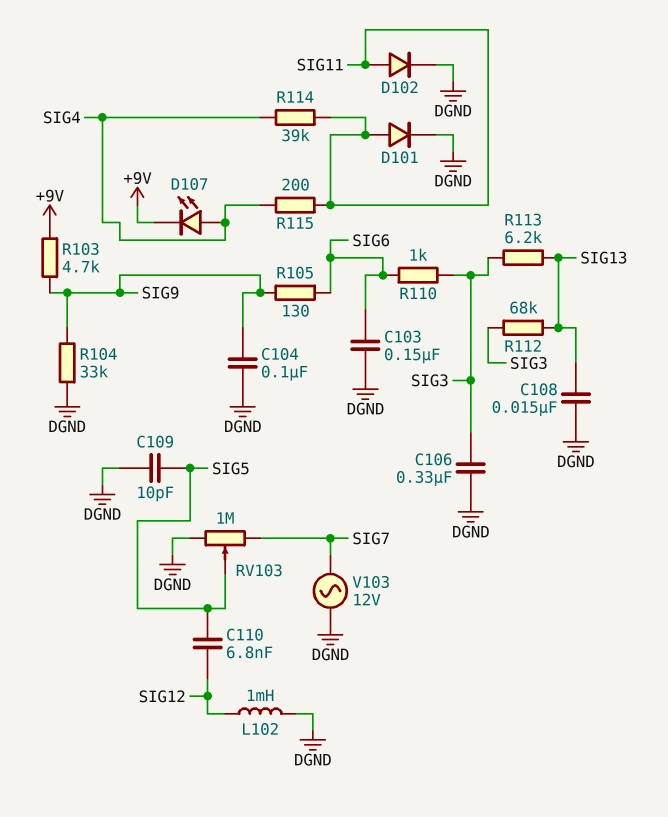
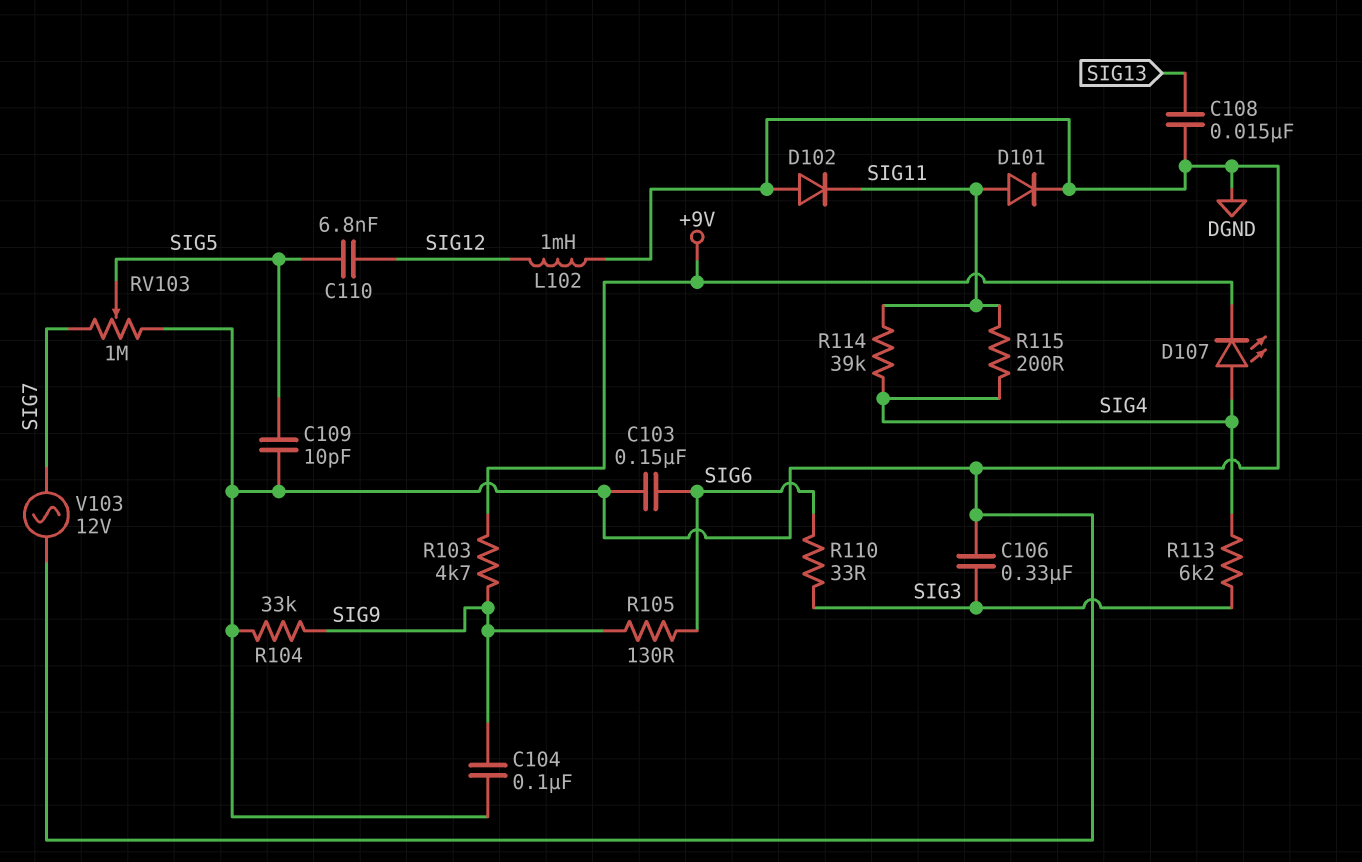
D102: diode (A SIG11, K DGND) -> diode (A DGND, K SIG11)
R110: 1k (SIG3, SIG6) -> 33 (SIG3, SIG6)
R112: 68k (SIG3, SIG13) -> none
R113: 6.2k (SIG3, SIG13) -> 6.2k (SIG3, SIG4)

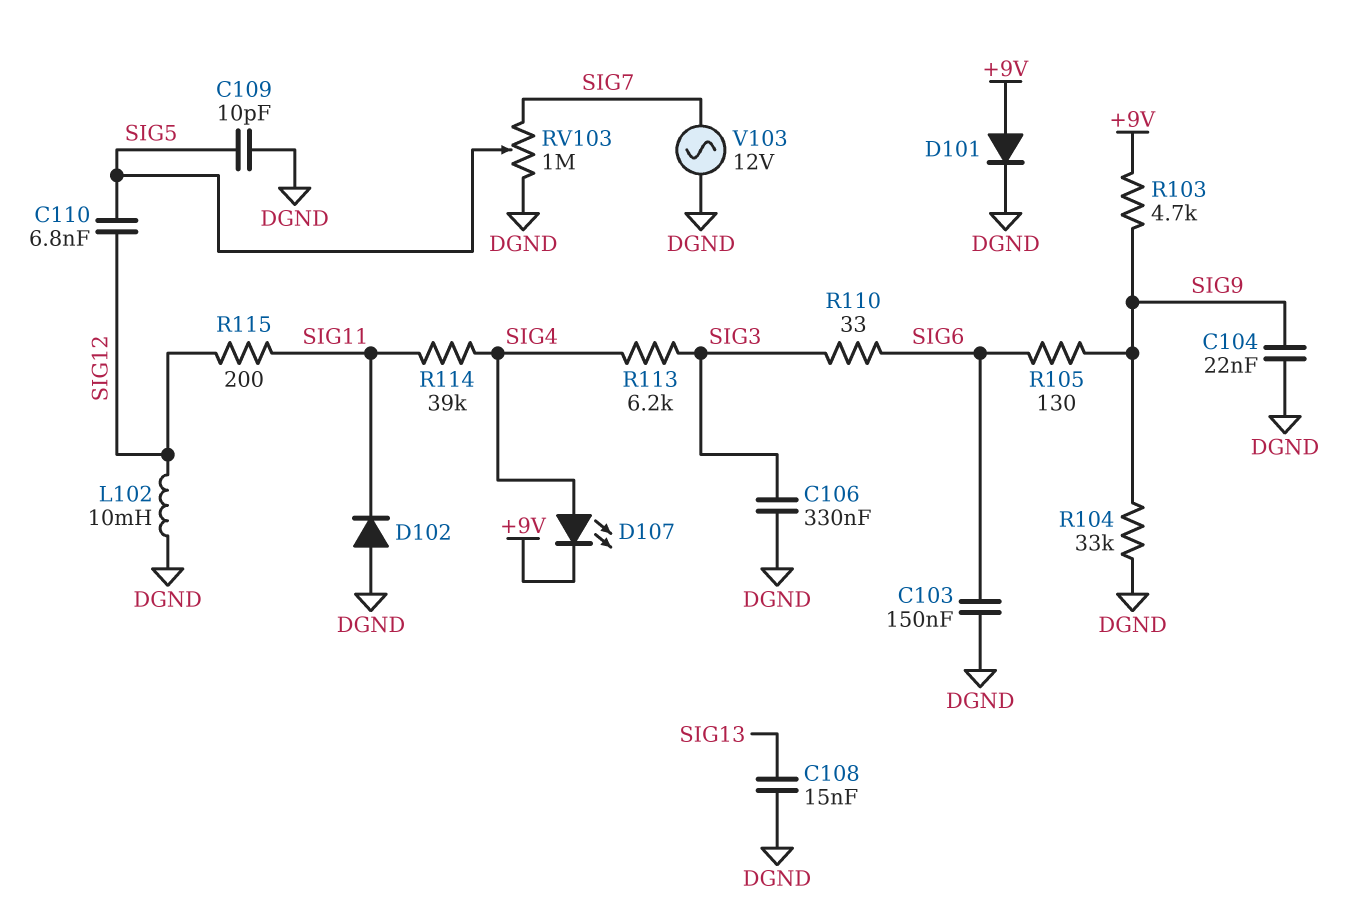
C104: 100nF (DGND, SIG9) -> 22nF (DGND, SIG9)
D101: diode (A SIG11, K DGND) -> diode (A +9V, K DGND)
L102: 1mH (DGND, SIG12) -> 10mH (DGND, SIG12)
R115: 200 (SIG4, SIG11) -> 200 (SIG11, SIG12)

